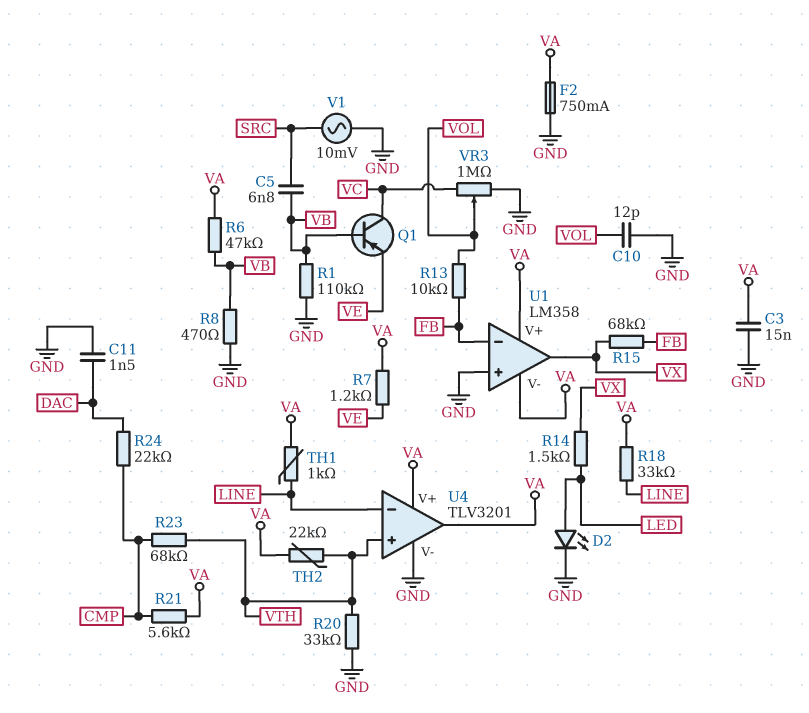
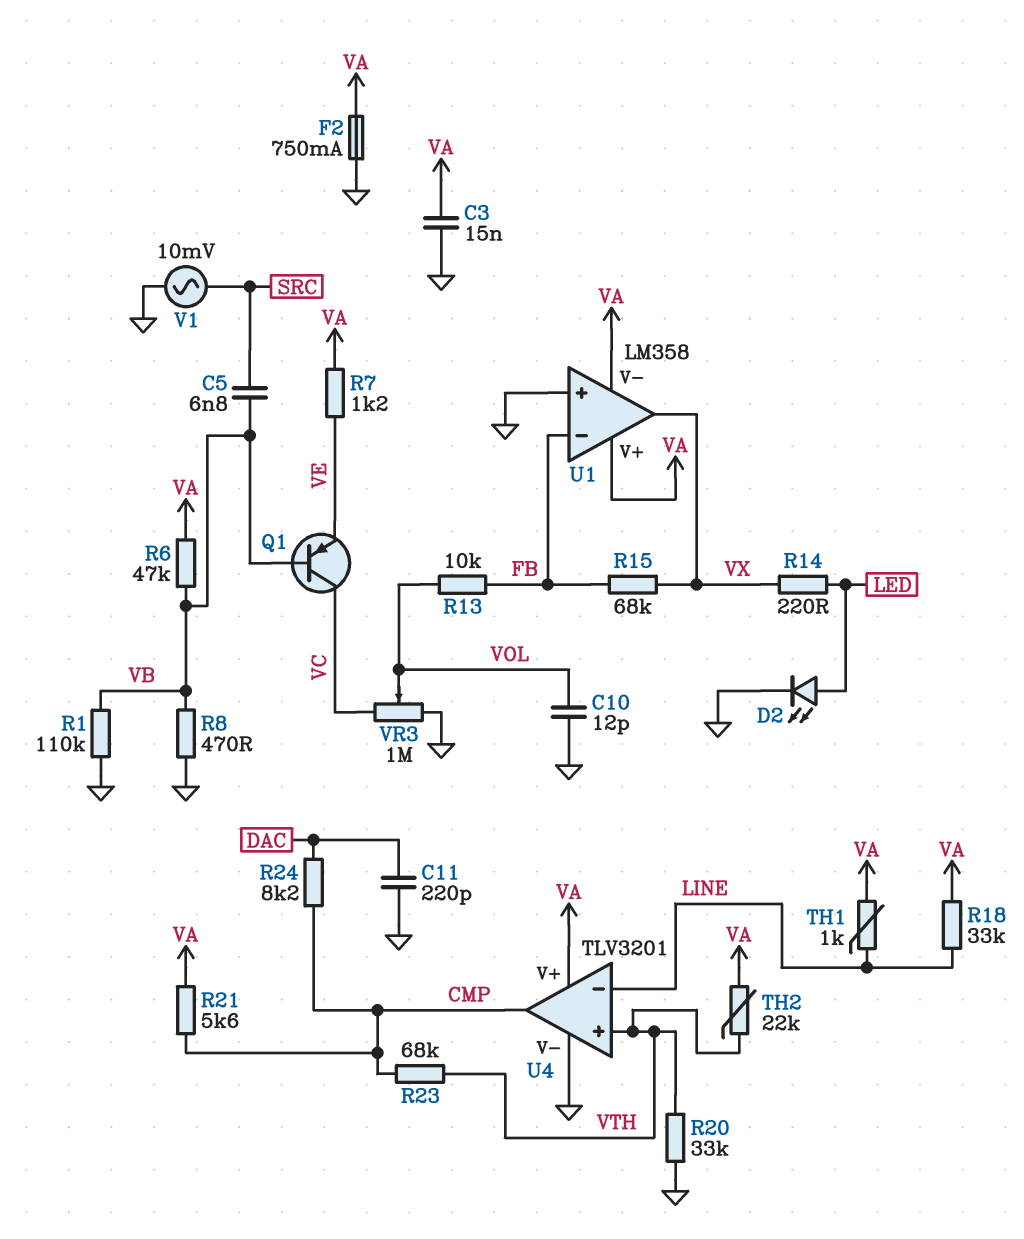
C11: 1.5nF (DAC, GND) -> 220pF (DAC, GND)
R14: 1.5k (LED, VX) -> 220 (LED, VX)
R24: 22k (CMP, DAC) -> 8.2k (CMP, DAC)
U4 pin out: VA -> CMP

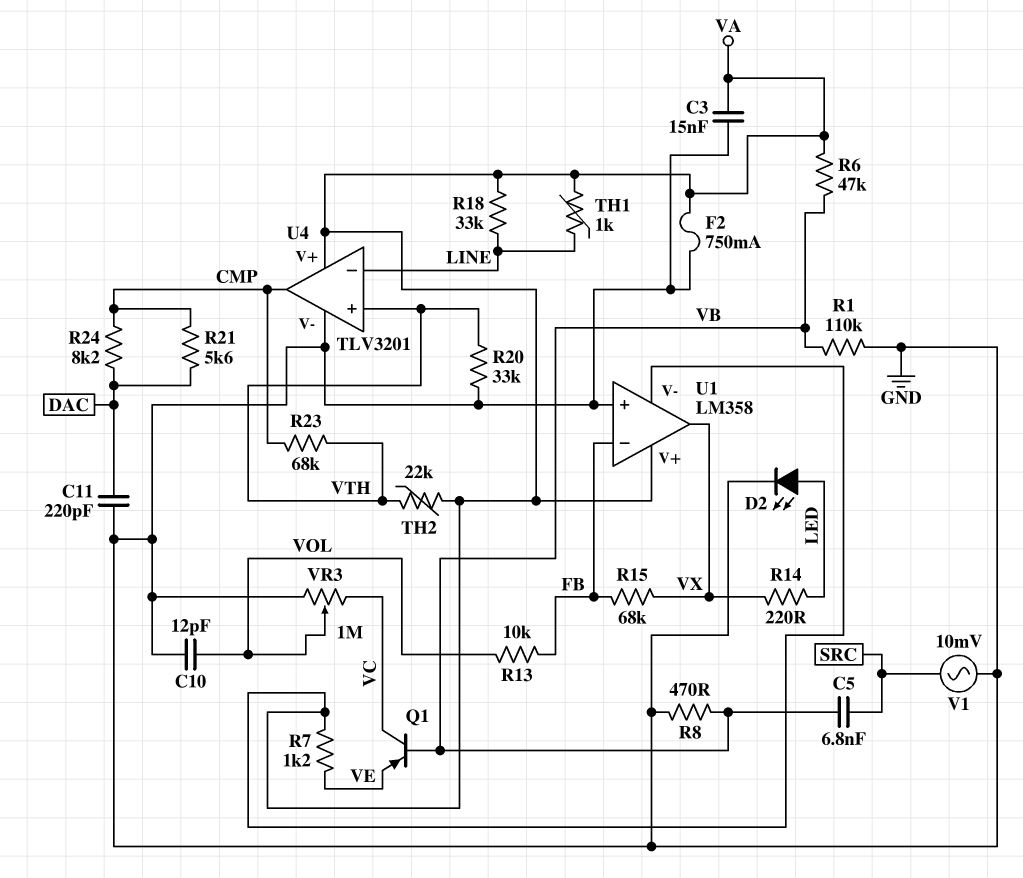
R21: 5.6k (CMP, VA) -> 5.6k (CMP, DAC)

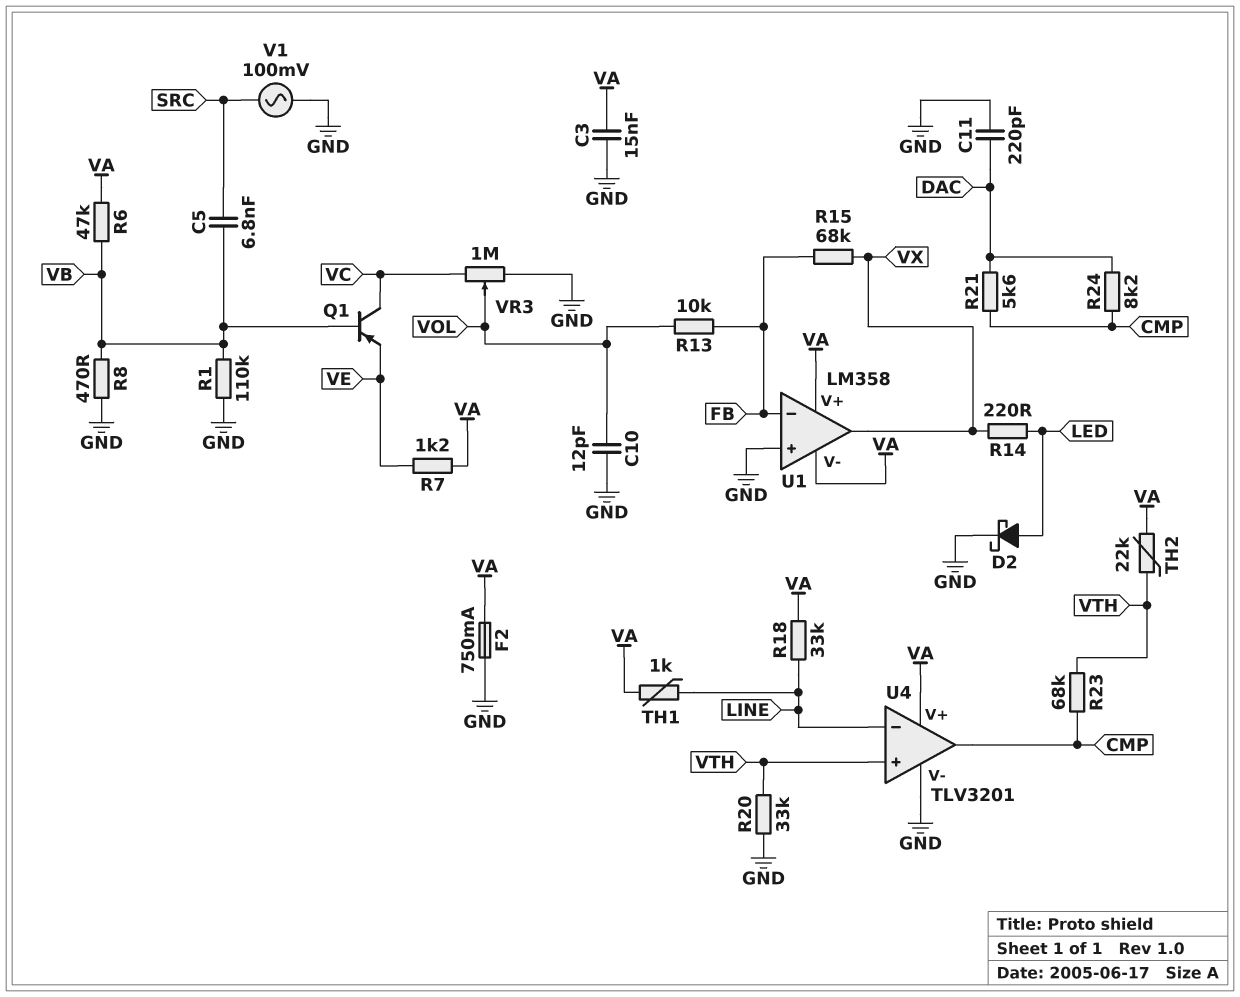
D2: LED (A LED, K GND) -> schottky (A LED, K GND)
V1: AC 10mV (GND, SRC) -> AC 100mV (GND, SRC)

